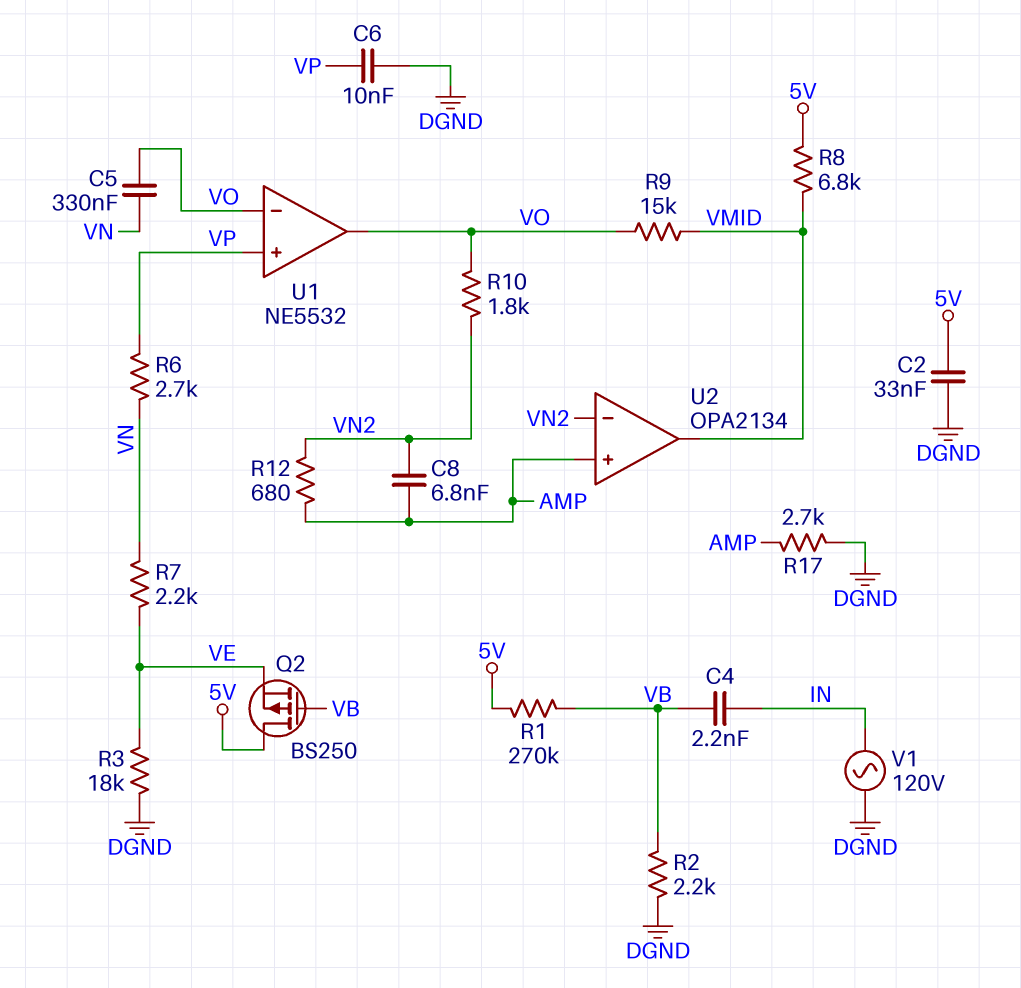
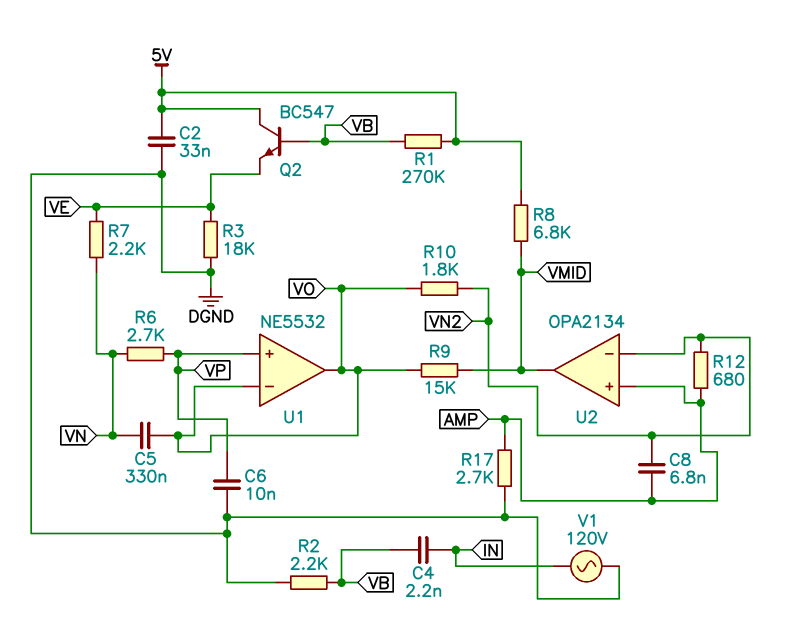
Q2: PMOS BS250 (G VB, D 5V, S VE) -> NPN BC547 (B VB, C 5V, E VE)

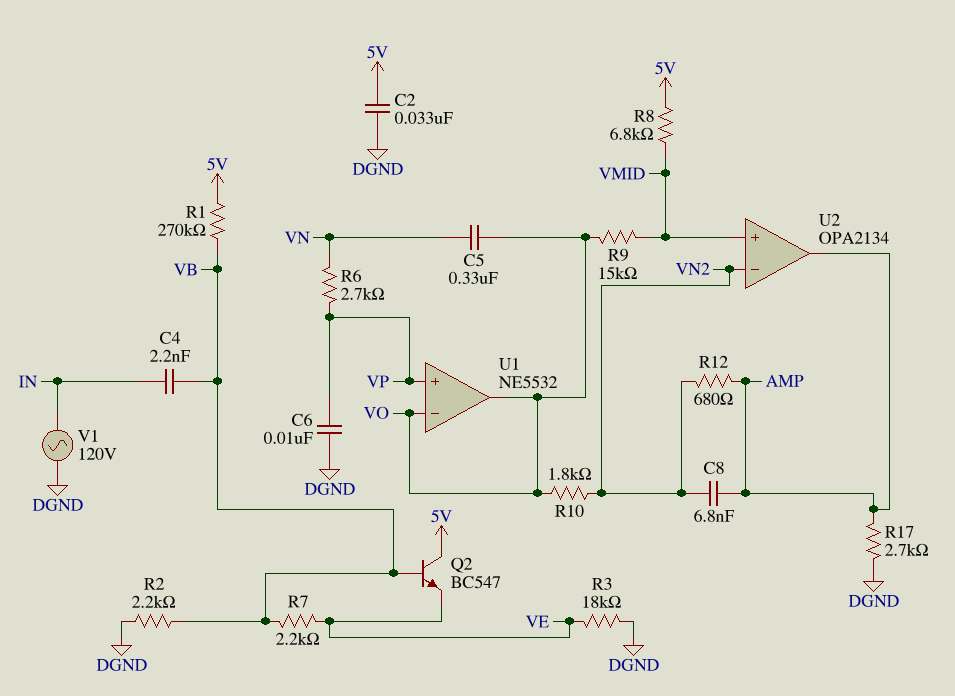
R7: 2.2k (VE, VN) -> 2.2k (VB, VE)
U2 pin in+: AMP -> VMID
U2 pin out: VMID -> AMP

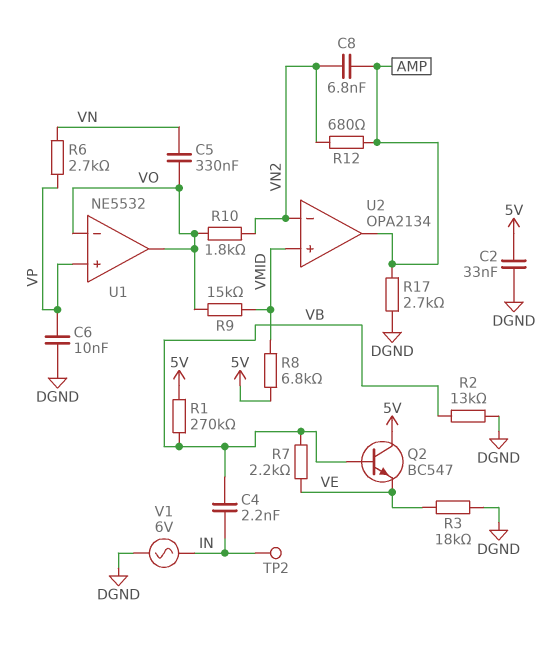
R2: 2.2k (DGND, VB) -> 13k (DGND, VB)
TP2: none -> test point (IN)
V1: AC 120V (DGND, IN) -> AC 6V (DGND, IN)

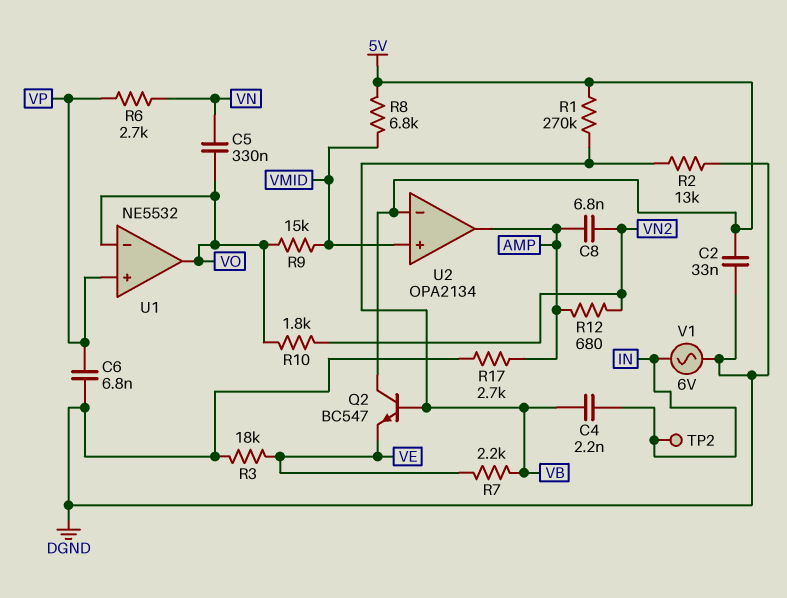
C6: 10nF (DGND, VP) -> 6.8nF (DGND, VP)
U2 pin in-: VN2 -> 5V

